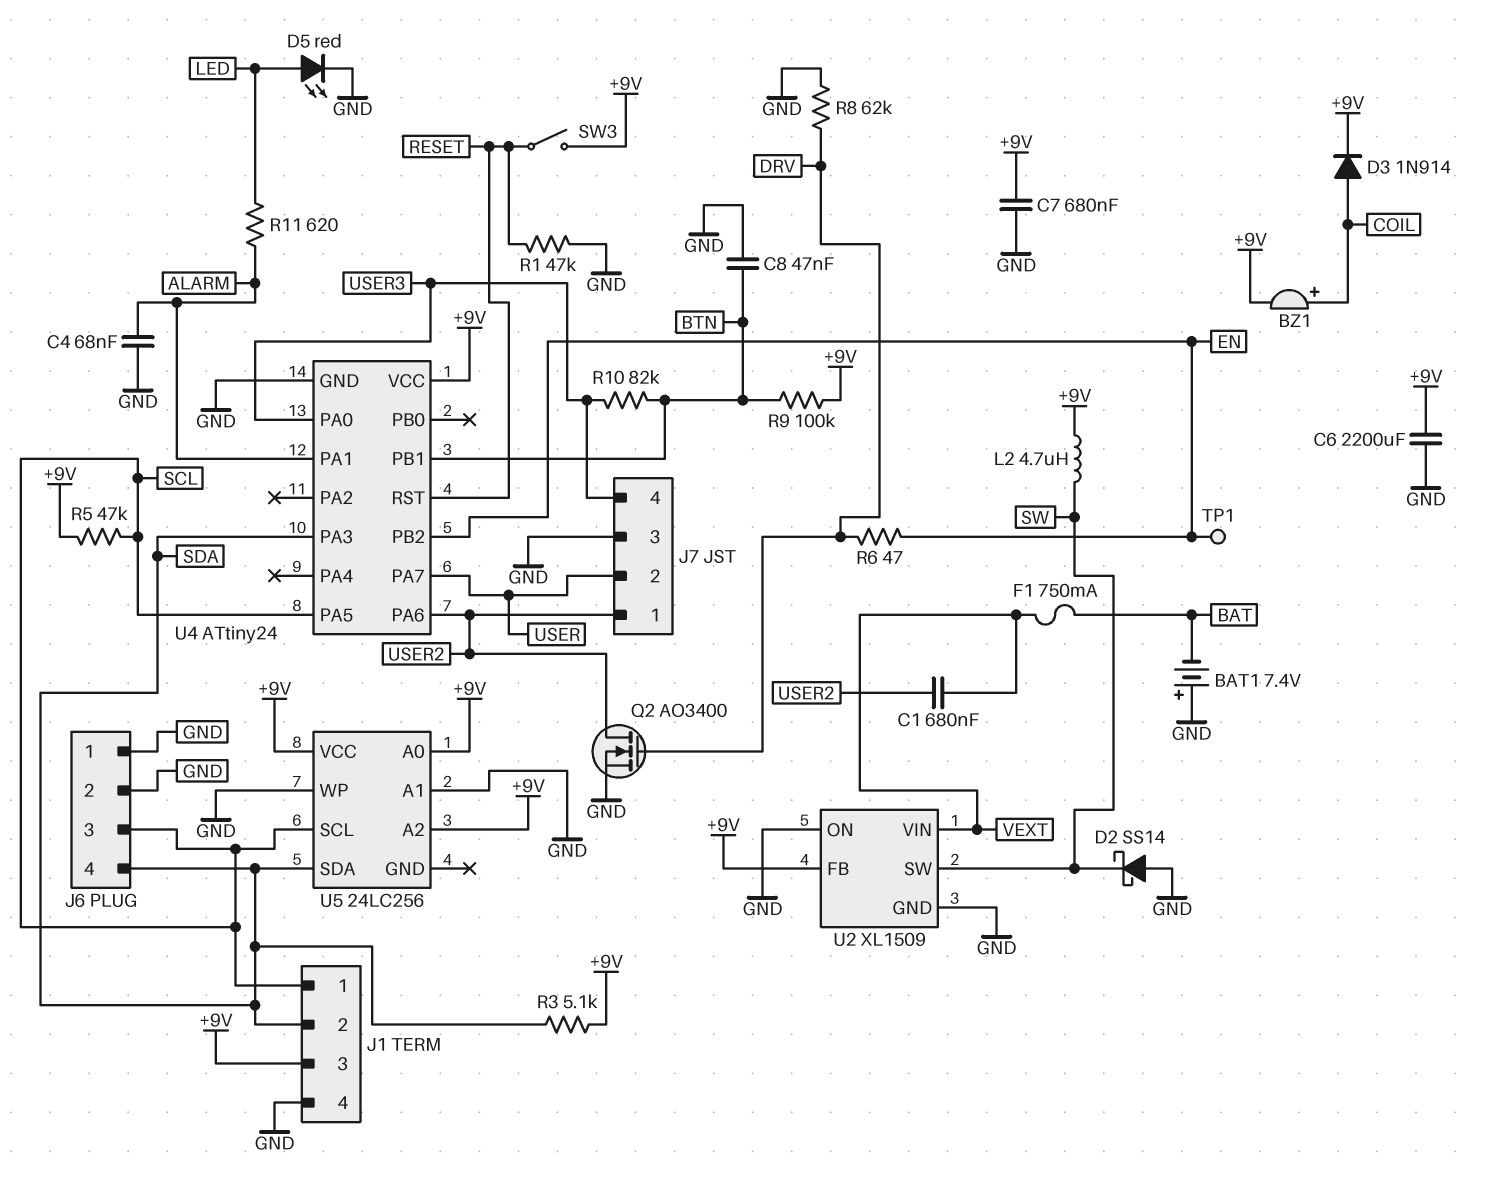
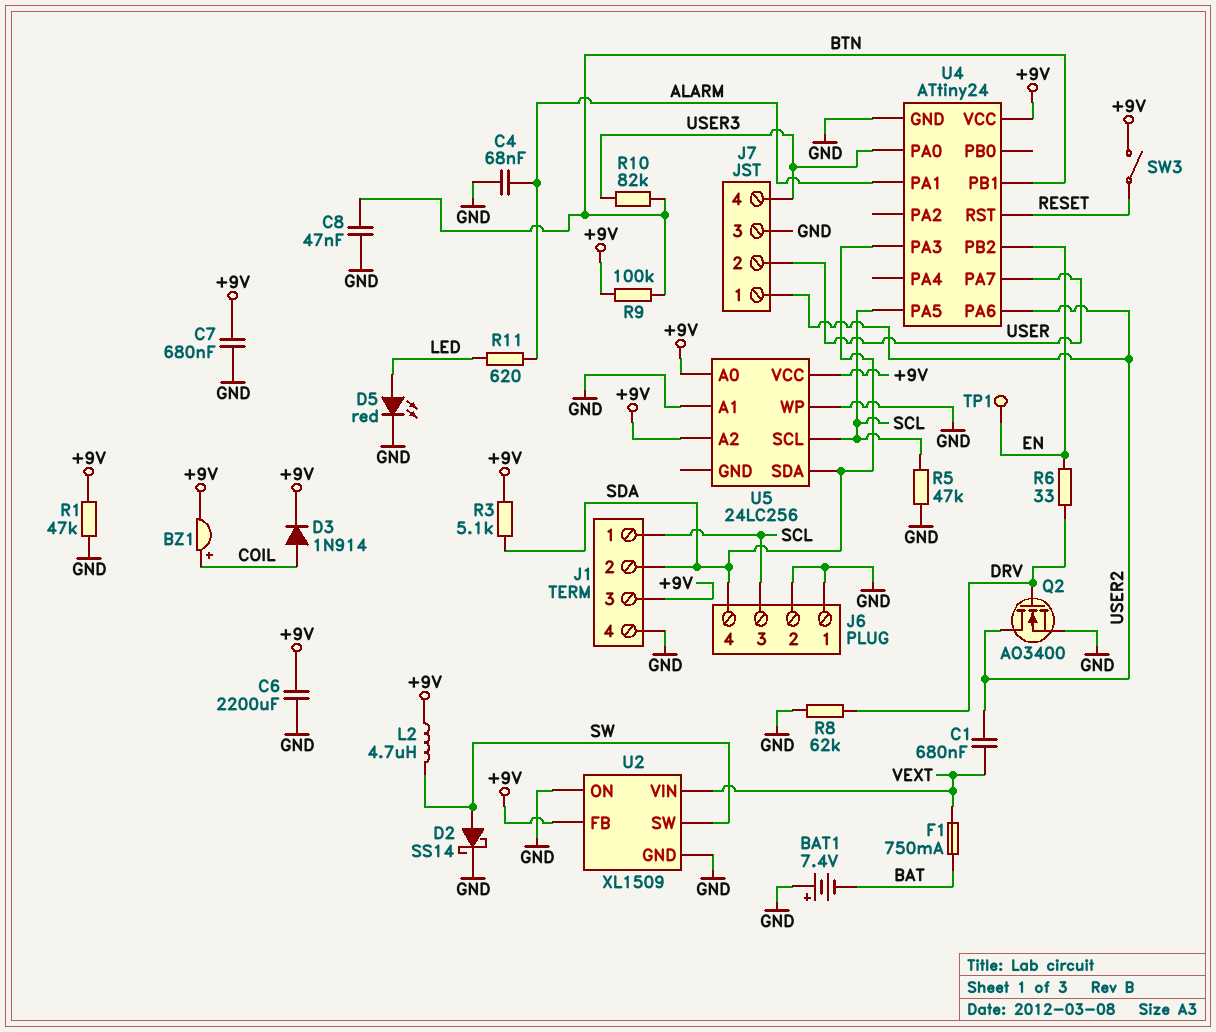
D2: schottky SS14 (A GND, K SW) -> schottky SS14 (A SW, K GND)
R1: 47k (GND, RESET) -> 47k (+9V, GND)
R5: 47k (+9V, SCL) -> 47k (GND, SCL)
R6: 47 (DRV, EN) -> 33 (DRV, EN)

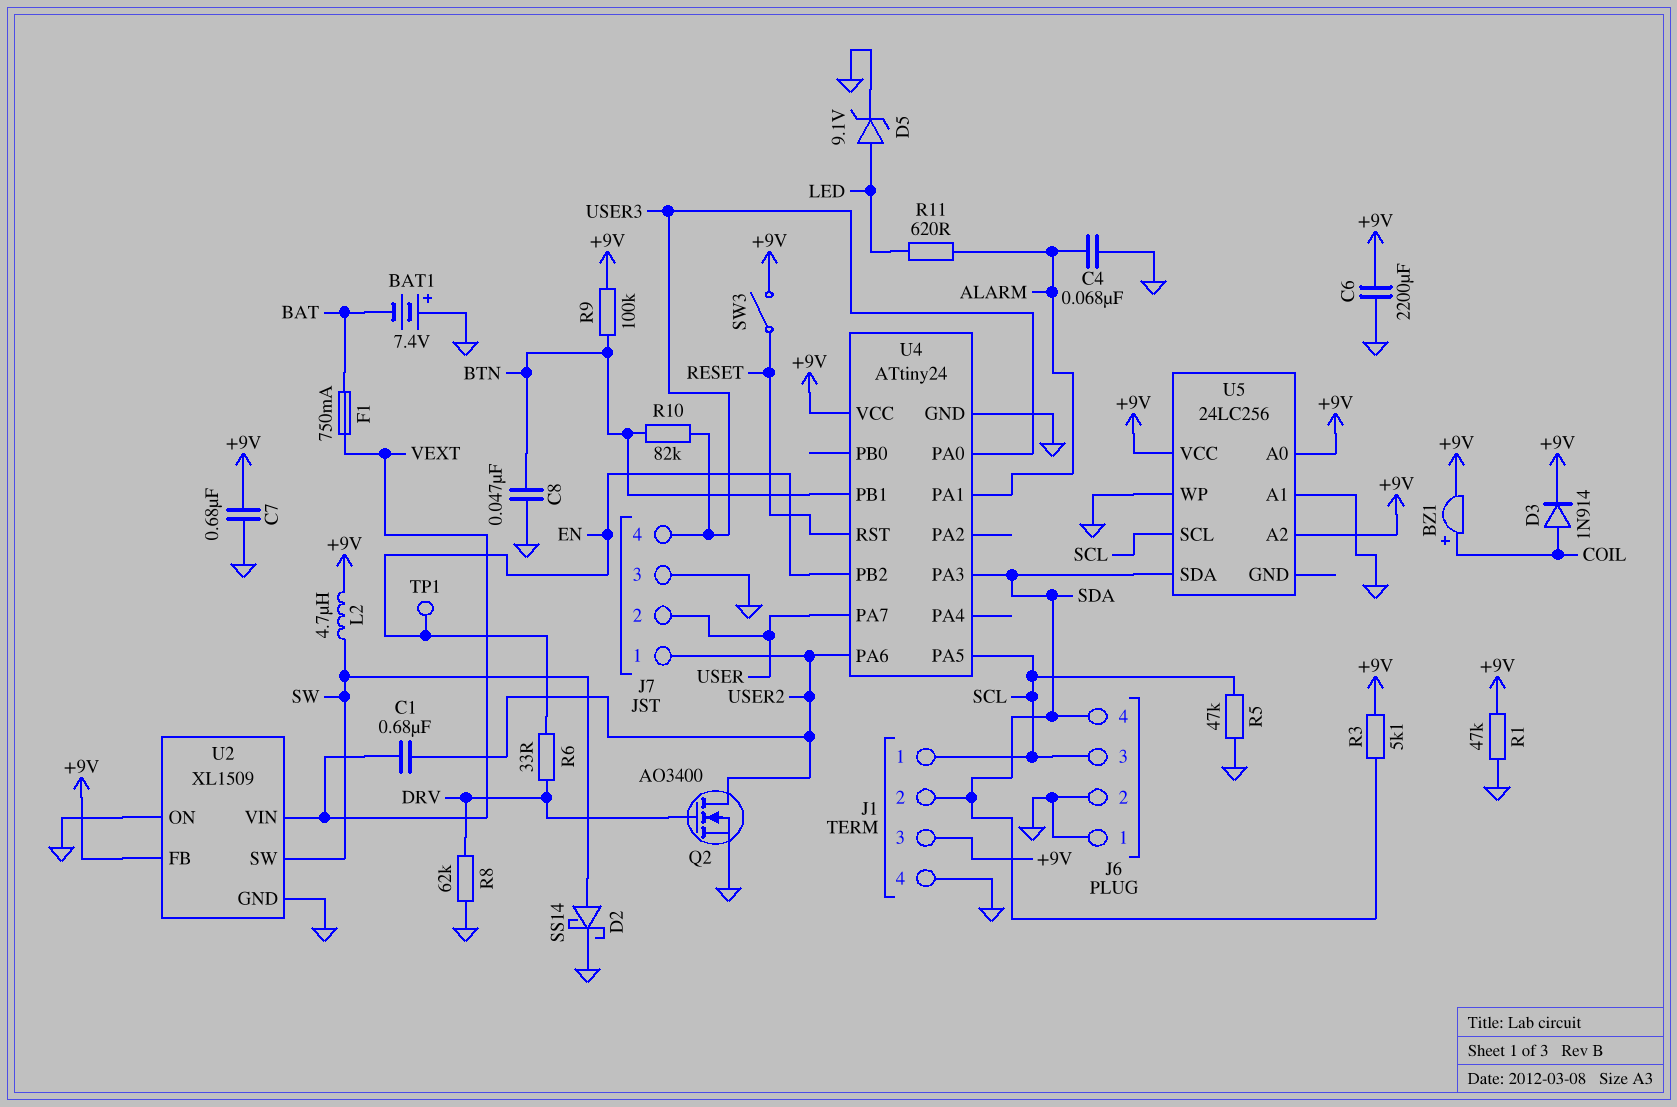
D5: LED red (A LED, K GND) -> zener 9.1V (A LED, K GND)

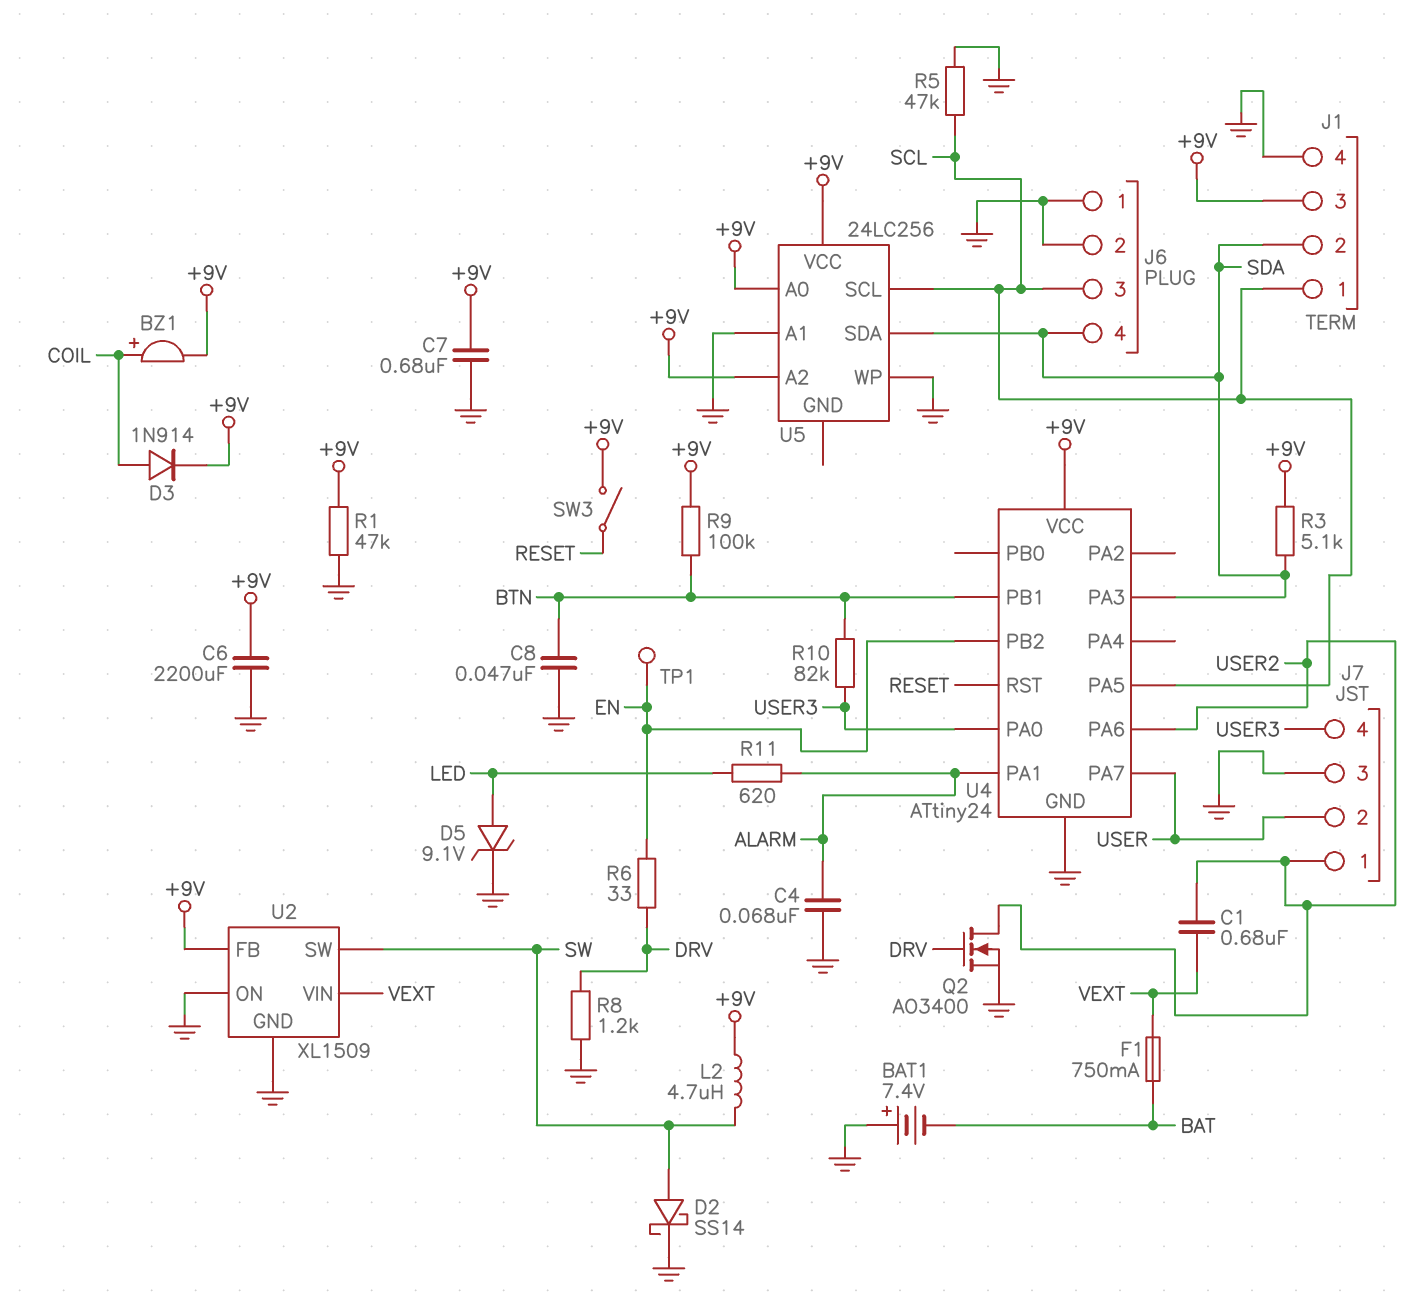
R8: 62k (DRV, GND) -> 1.2k (DRV, GND)

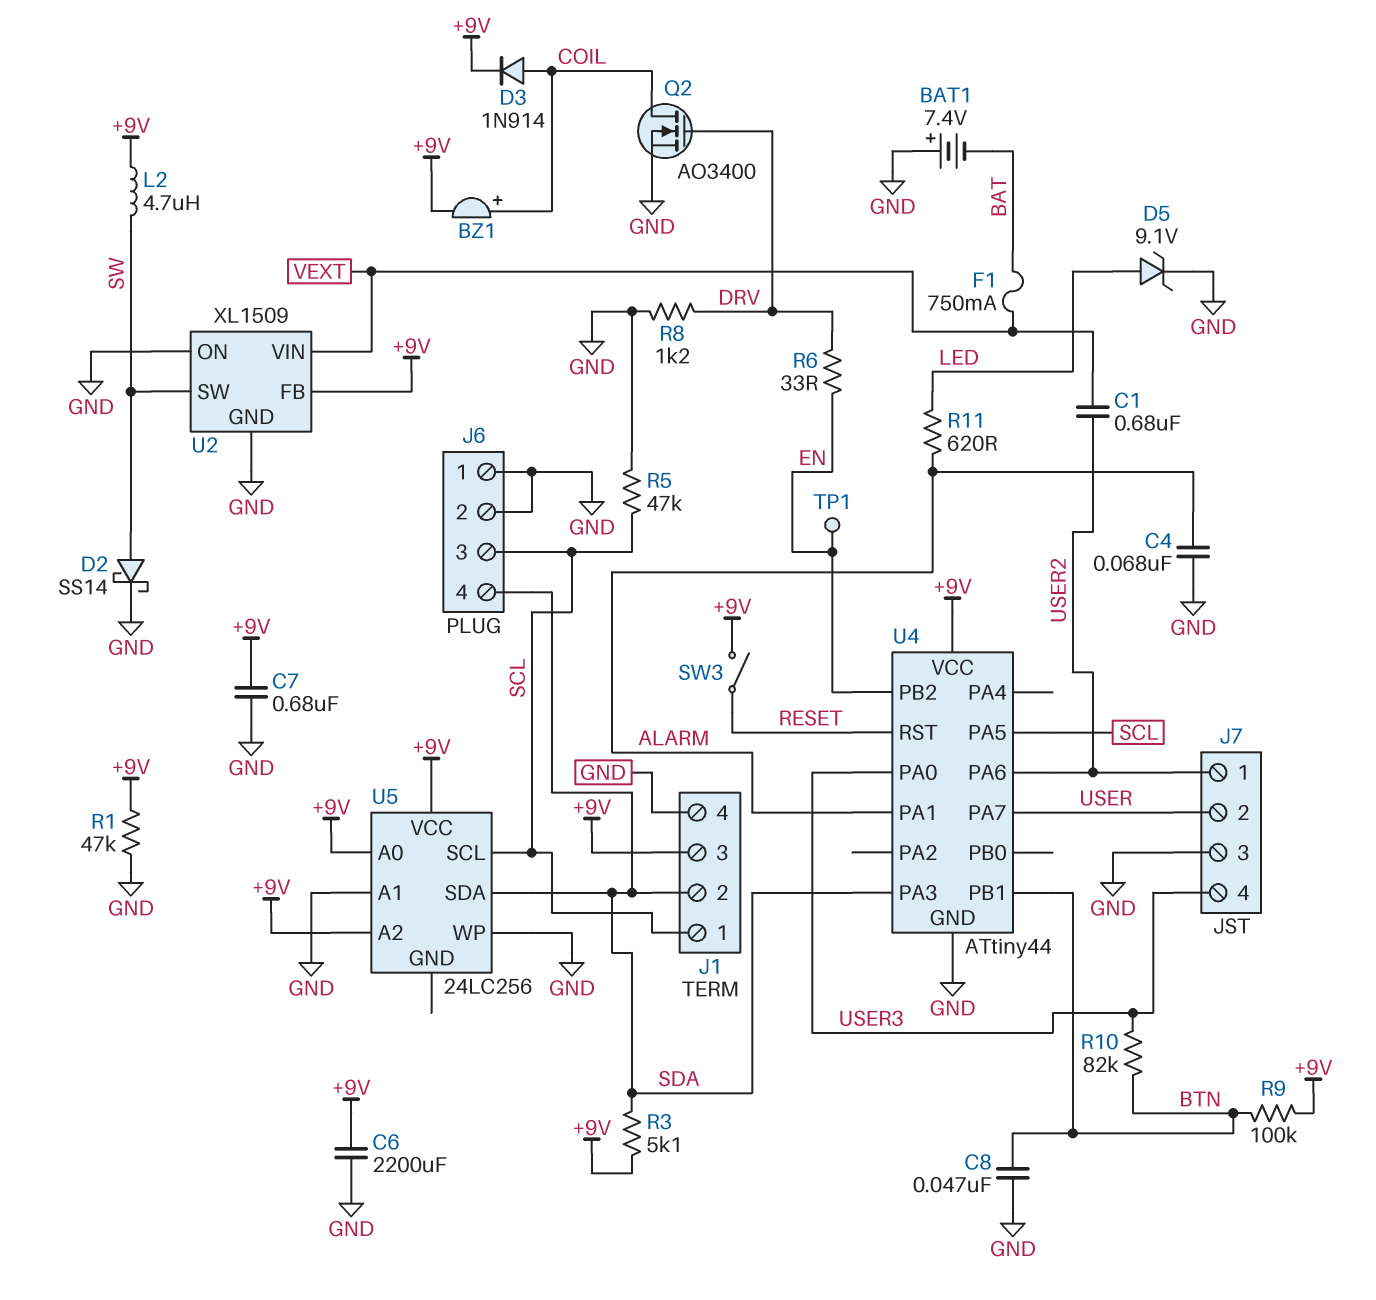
Q2: NMOS AO3400 (G DRV, D USER2, S GND) -> NMOS AO3400 (G DRV, D COIL, S GND)
U4: ATtiny24 -> ATtiny44

